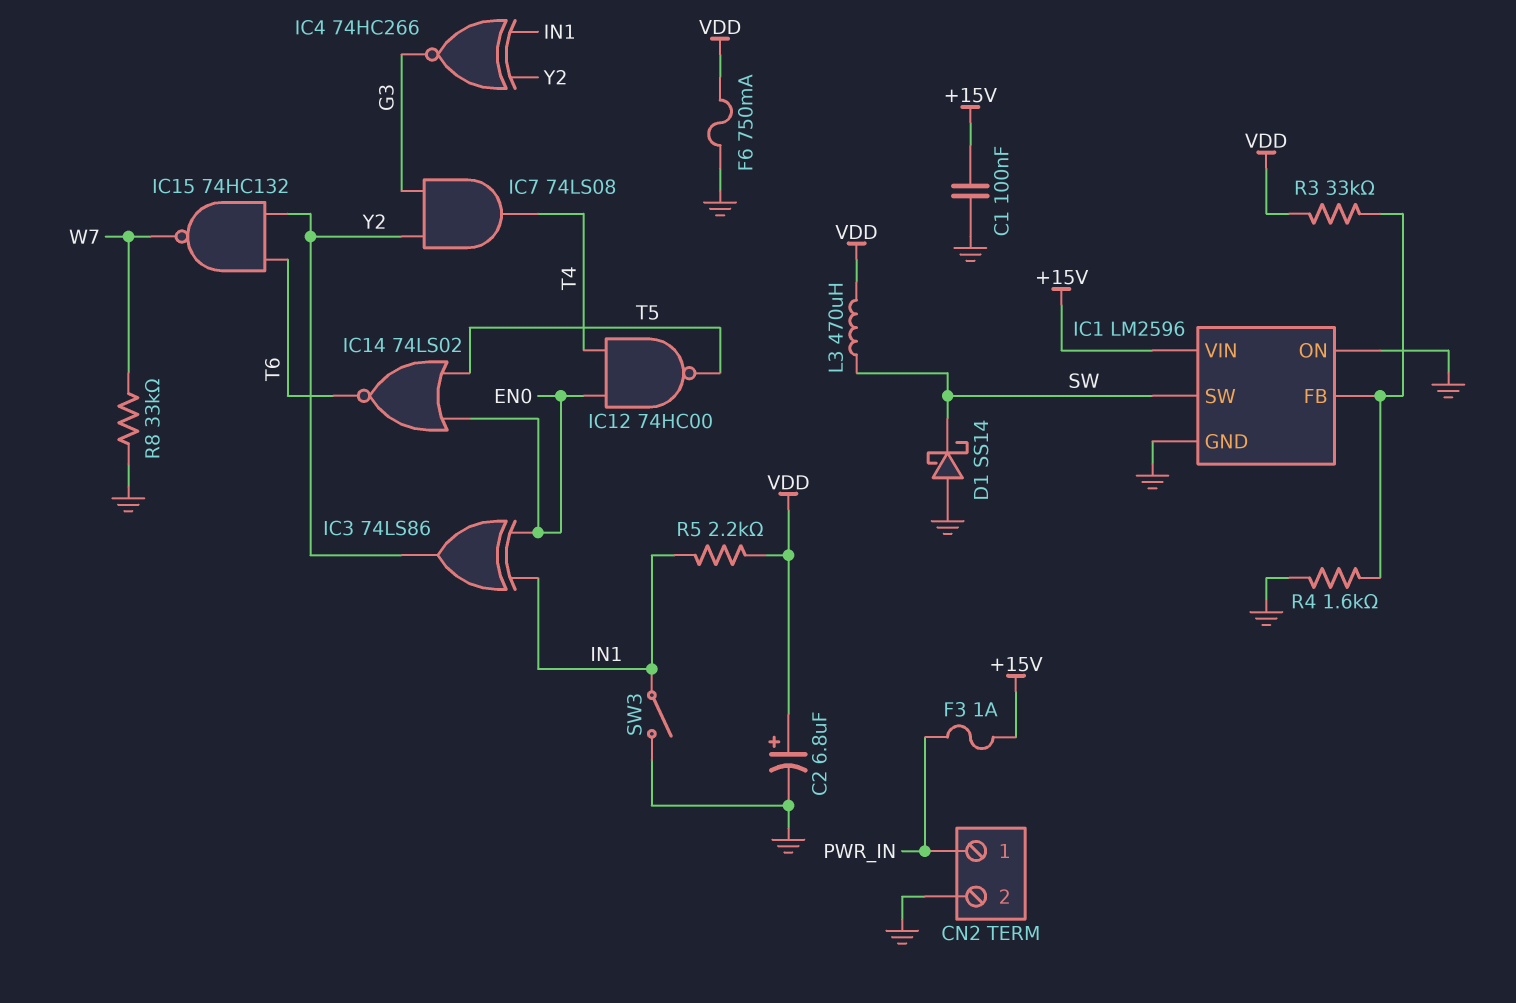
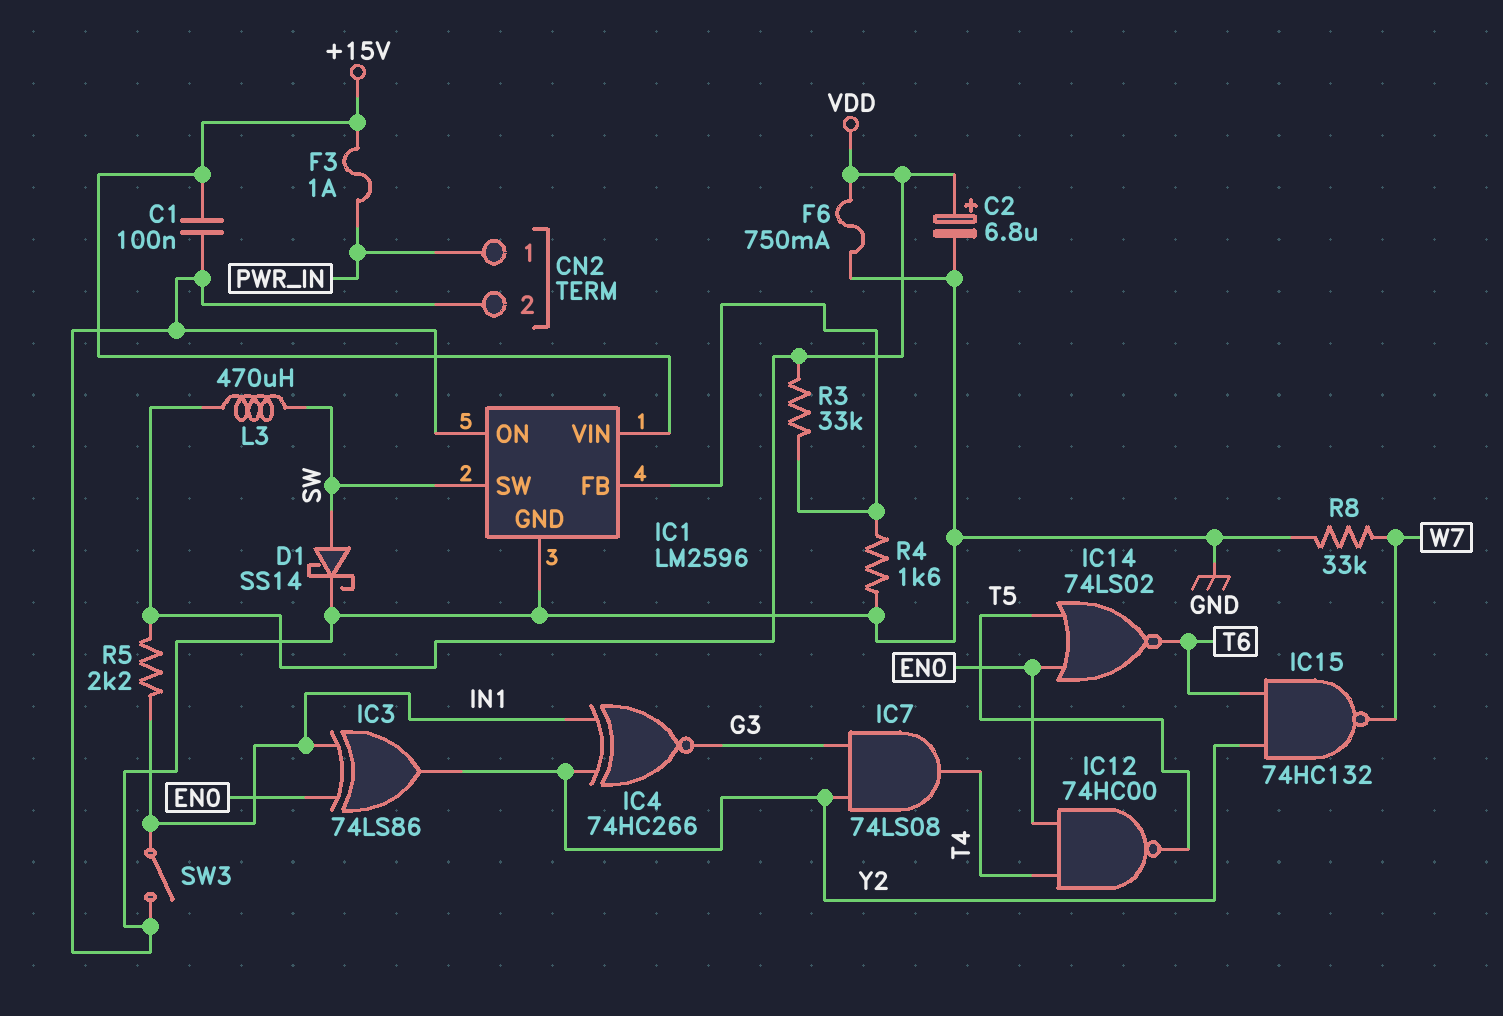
D1: schottky SS14 (A GND, K SW) -> schottky SS14 (A SW, K GND)

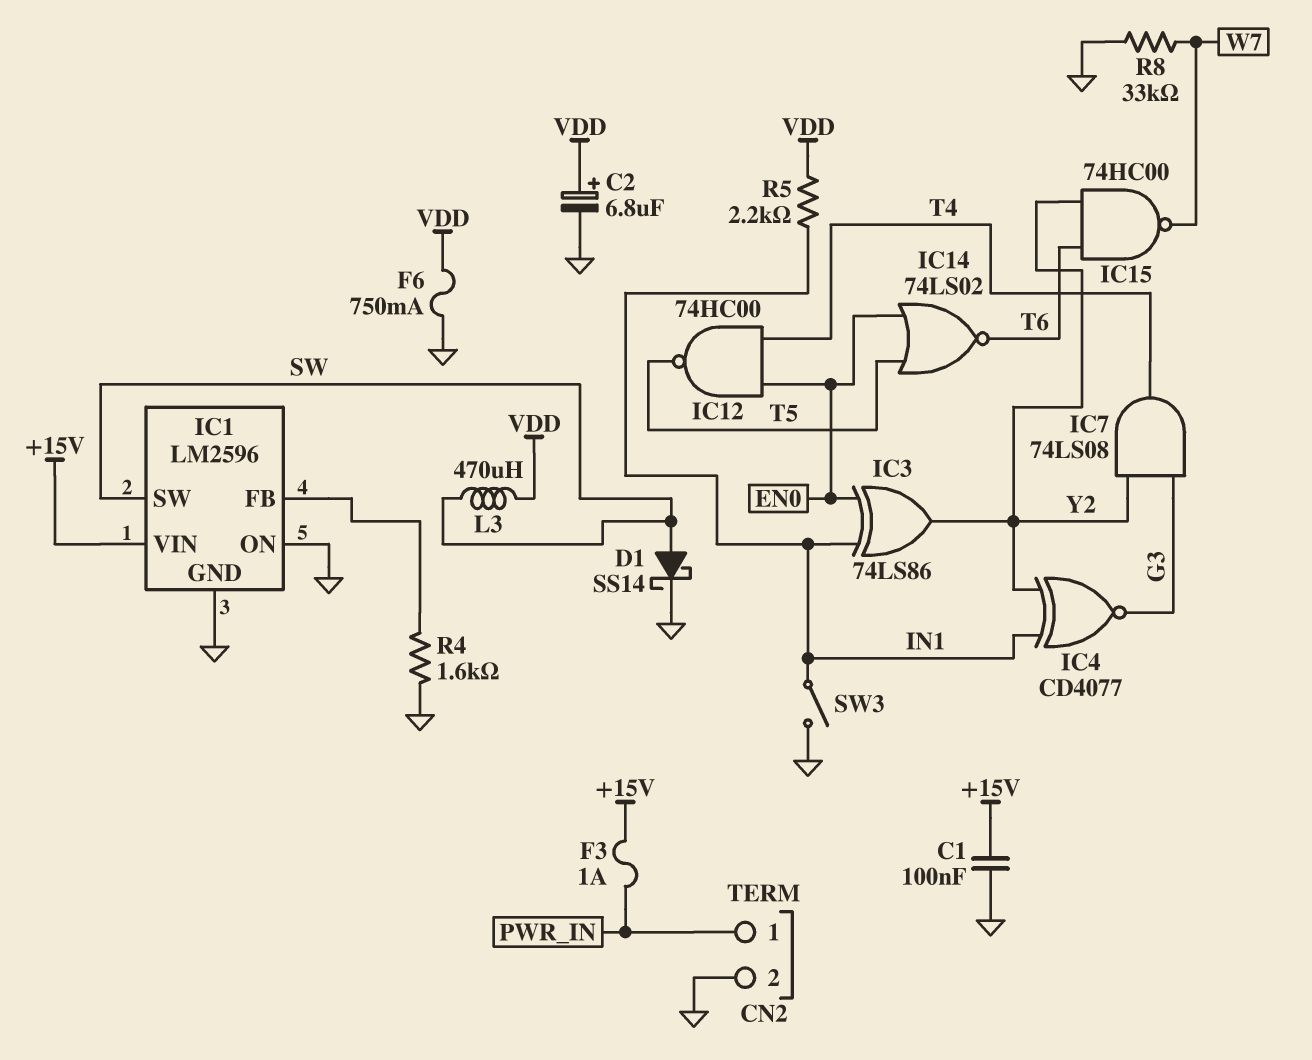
IC4: XNOR 74HC266 (in IN1, in Y2, out G3) -> XNOR CD4077 (in IN1, in Y2, out G3)
IC15: NAND 74HC132 (in T6, in Y2, out W7) -> NAND 74HC00 (in T6, in Y2, out W7)
R3: 33k (IC1/FB, VDD) -> none

